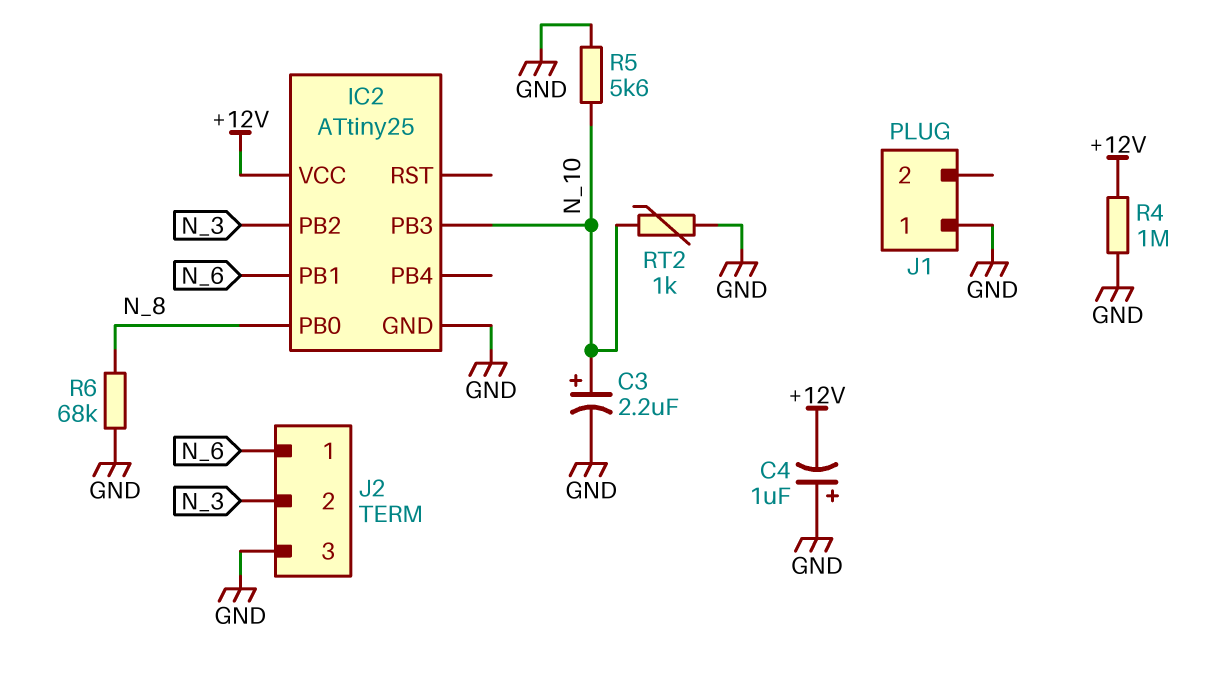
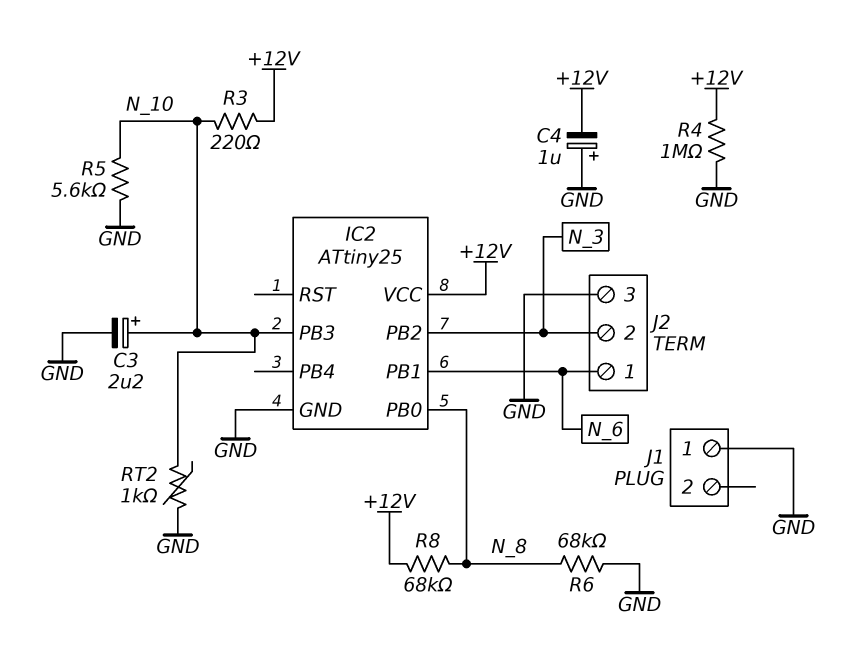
R3: none -> 220 (+12V, N_10)
R8: none -> 68k (+12V, N_8)

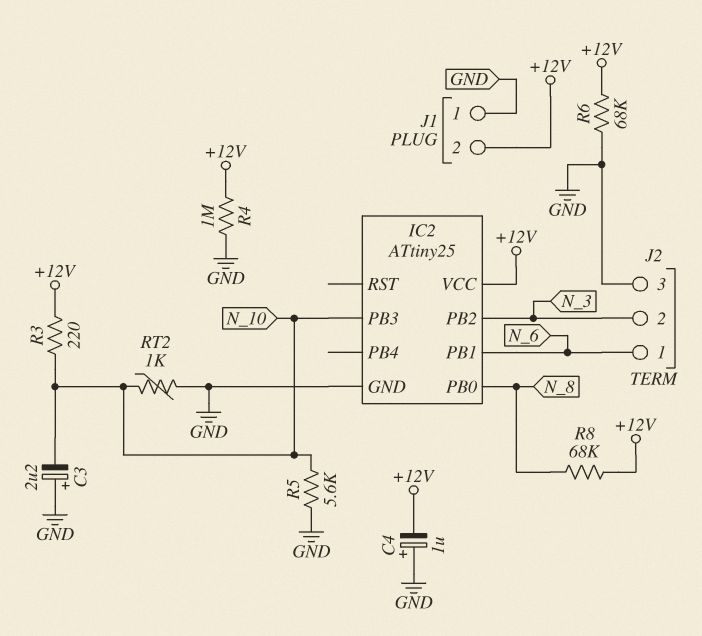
C3: 2.2uF (plus N_10, minus GND) -> 2.2uF (plus GND, minus N_10)
J1 pin 2: none -> +12V
R6: 68k (GND, N_8) -> 68k (+12V, GND)

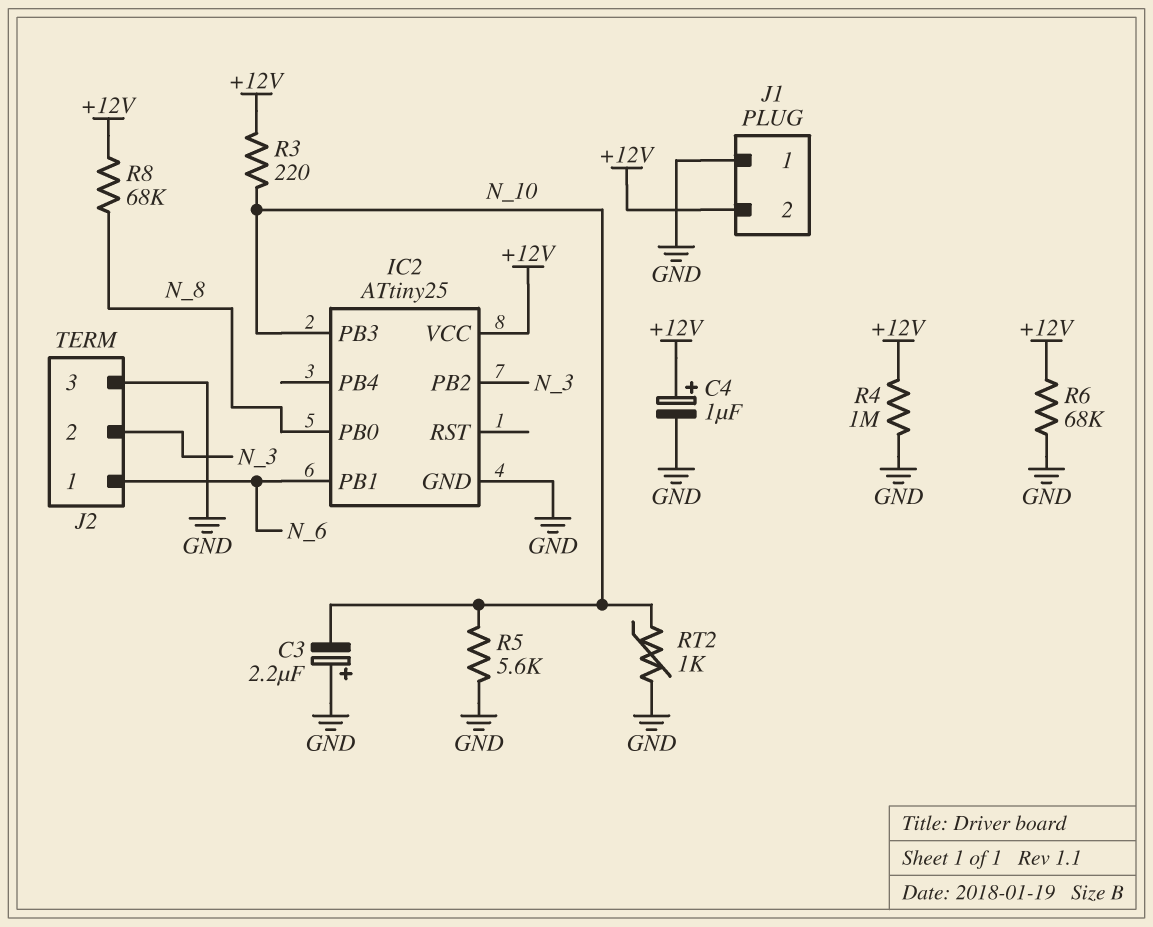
C4: 1uF (plus GND, minus +12V) -> 1uF (plus +12V, minus GND)

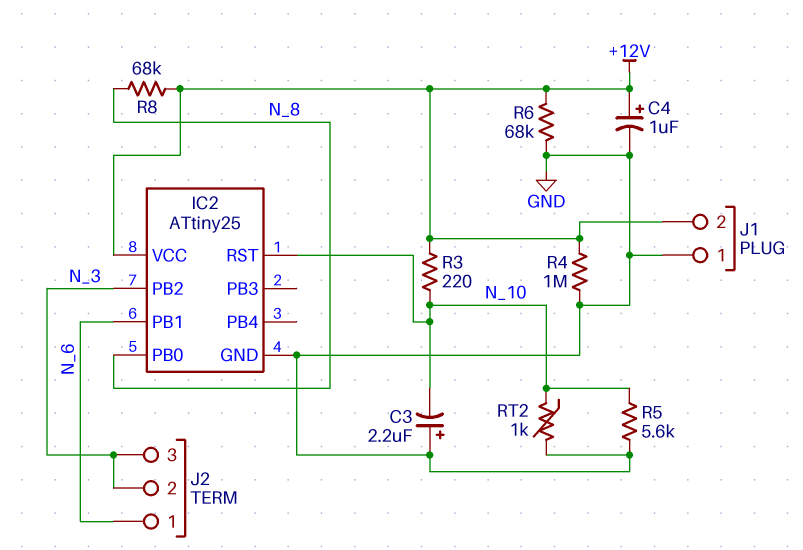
IC2 pin PB3: N_10 -> none
IC2 pin RST: none -> N_10
J2 pin 3: GND -> N_3

